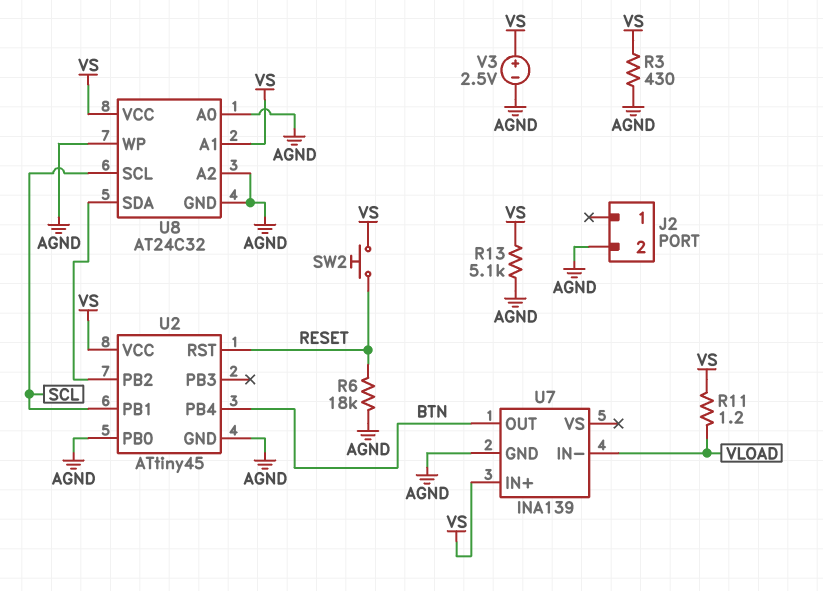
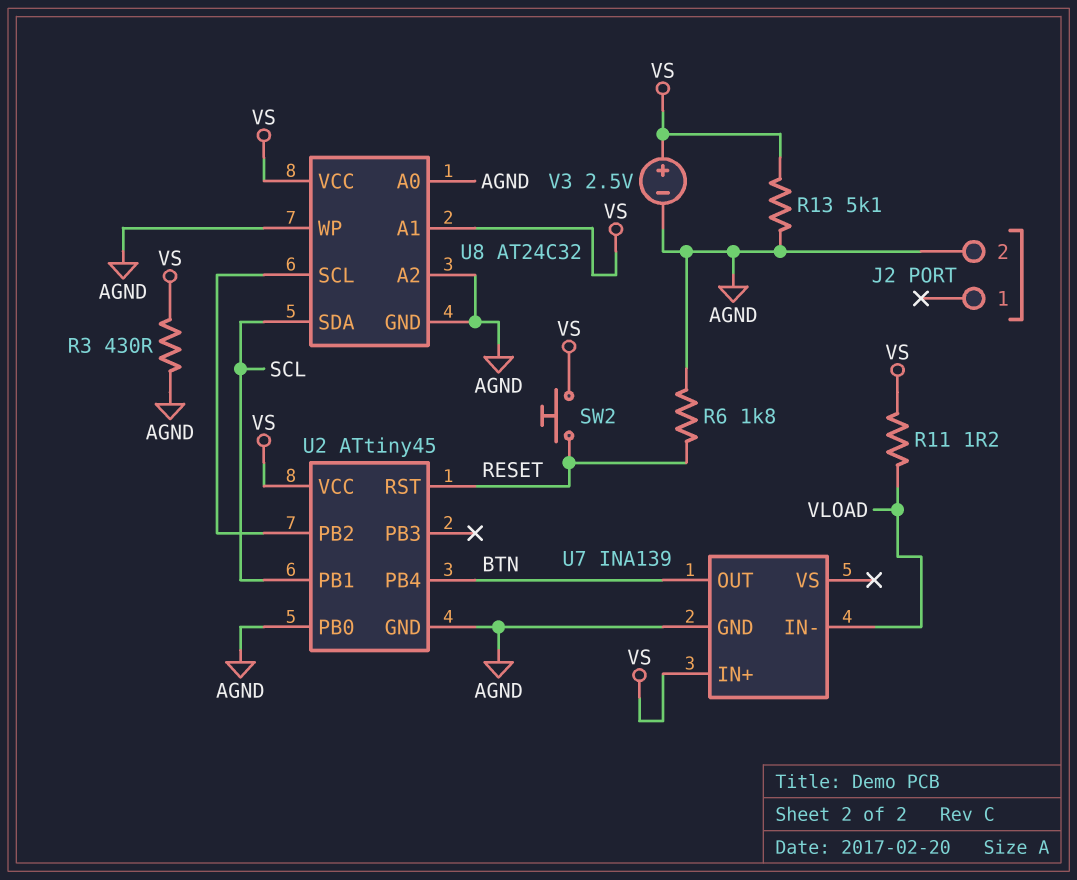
R6: 18k (AGND, RESET) -> 1.8k (AGND, RESET)
U8 pin SCL: SCL -> U2/PB2
U8 pin SDA: U2/PB2 -> SCL

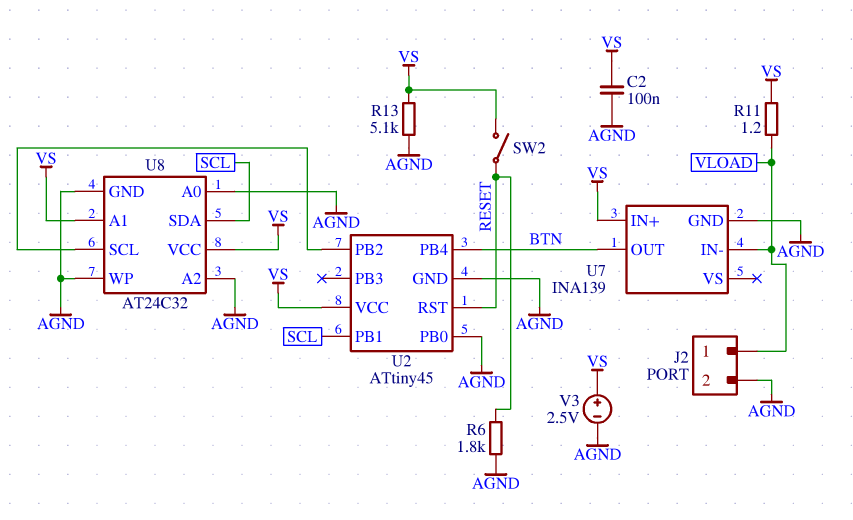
C2: none -> 100nF (AGND, VS)
J2 pin 1: none -> VLOAD
R3: 430 (AGND, VS) -> none
SW2: button (RESET, VS) -> switch (RESET, VS)

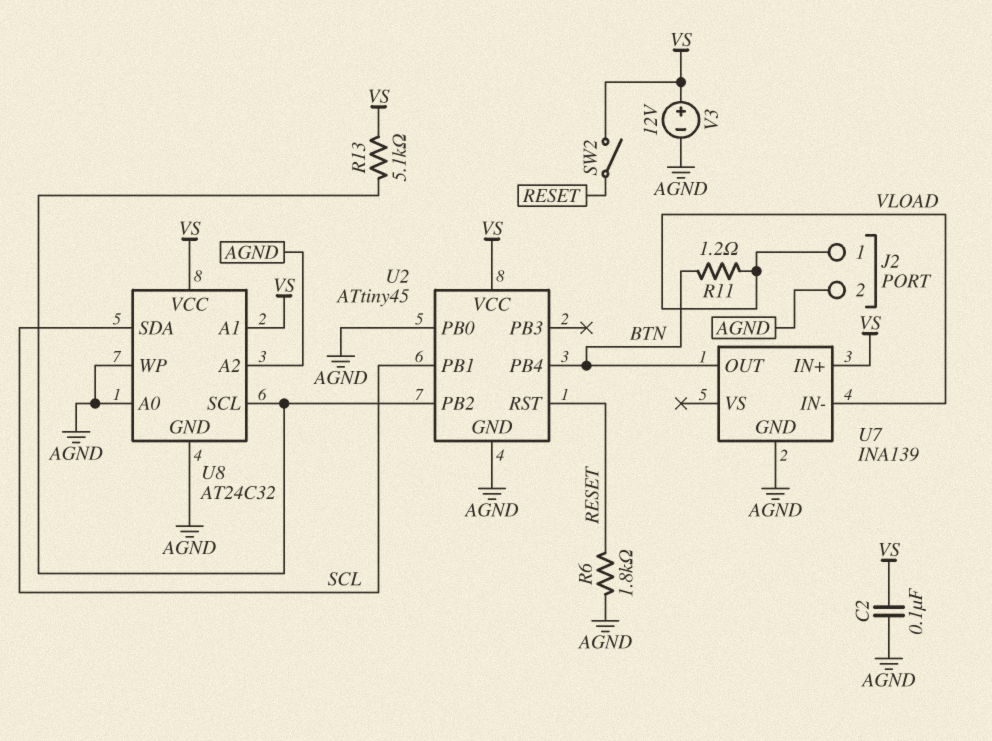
R11: 1.2 (VLOAD, VS) -> 1.2 (BTN, VLOAD)
R13: 5.1k (AGND, VS) -> 5.1k (U2/PB2, VS)
V3: 2.5V (plus VS, minus AGND) -> 12V (plus VS, minus AGND)

